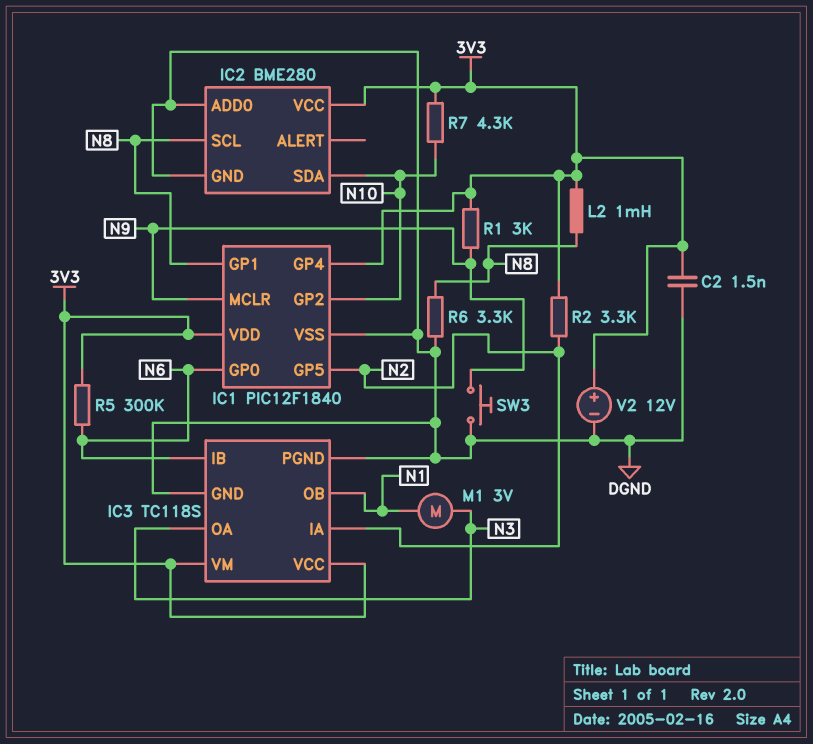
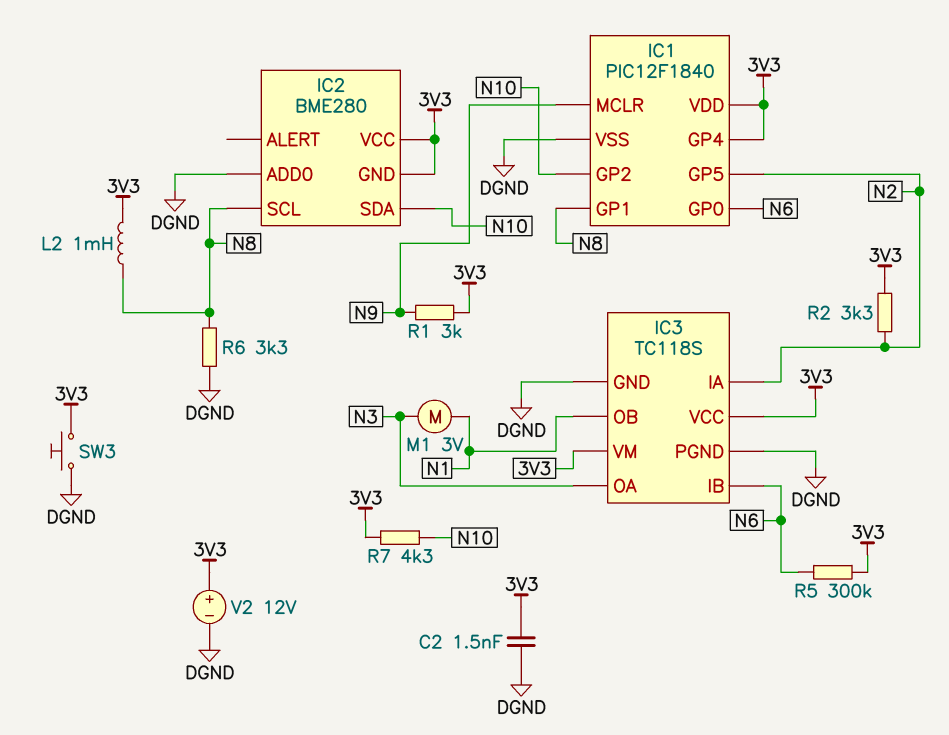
IC2 pin GND: DGND -> 3V3
SW3: button (DGND, N9) -> button (3V3, DGND)

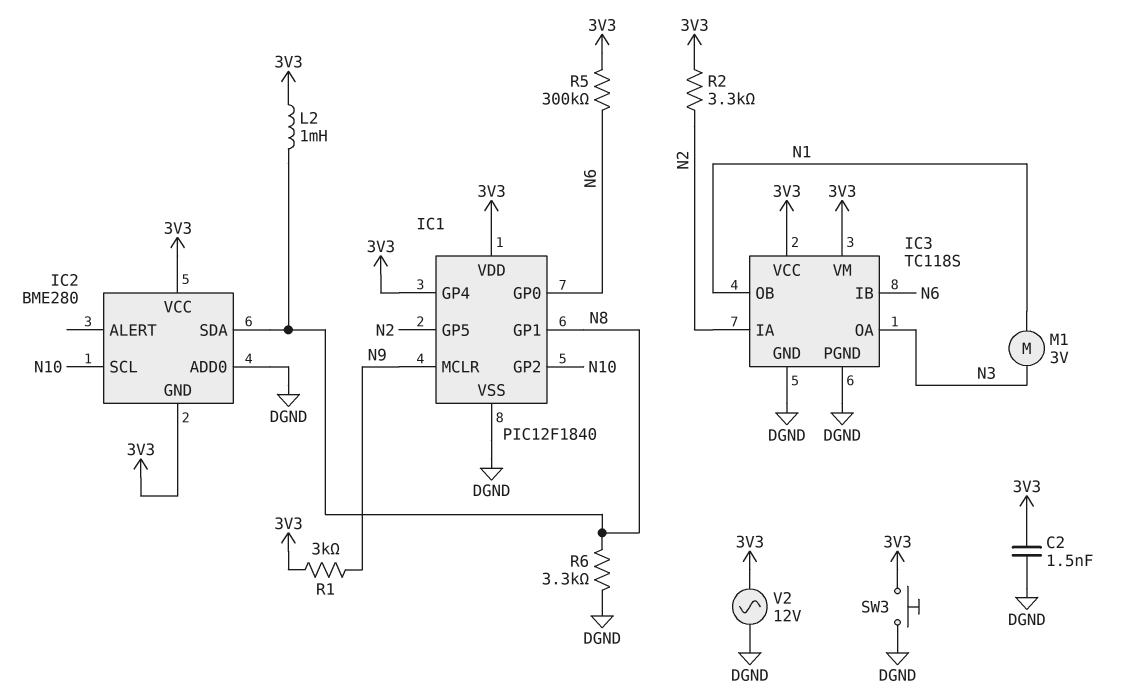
IC2 pin SCL: N8 -> N10
IC2 pin SDA: N10 -> N8
R7: 4.3k (3V3, N10) -> none
V2: 12V (plus 3V3, minus DGND) -> AC 12V (3V3, DGND)

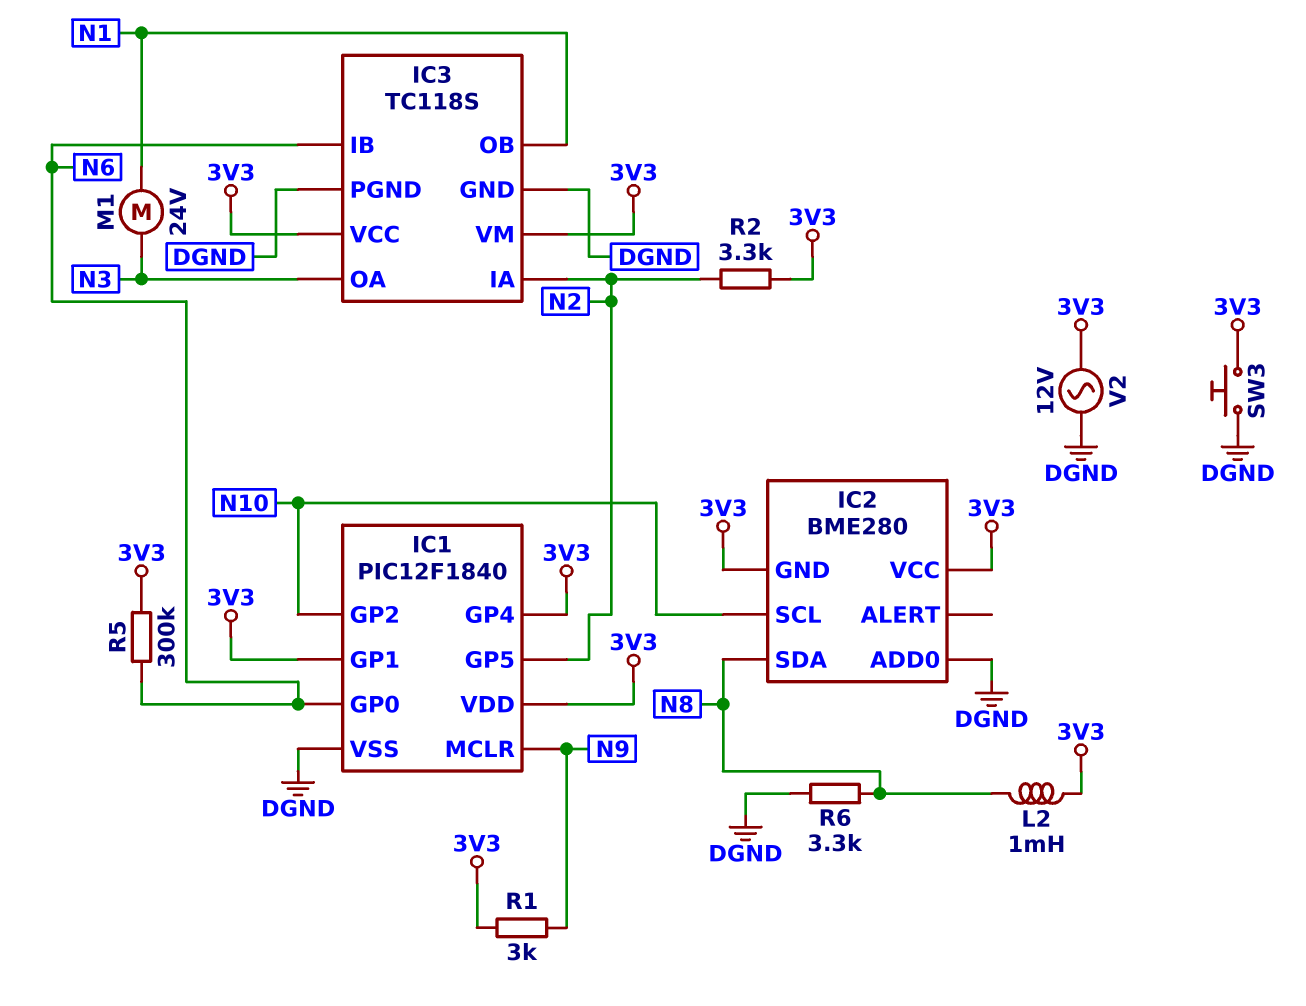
C2: 1.5nF (3V3, DGND) -> none
IC1 pin GP1: N8 -> 3V3
M1: motor 3V (N1, N3) -> motor 24V (N1, N3)

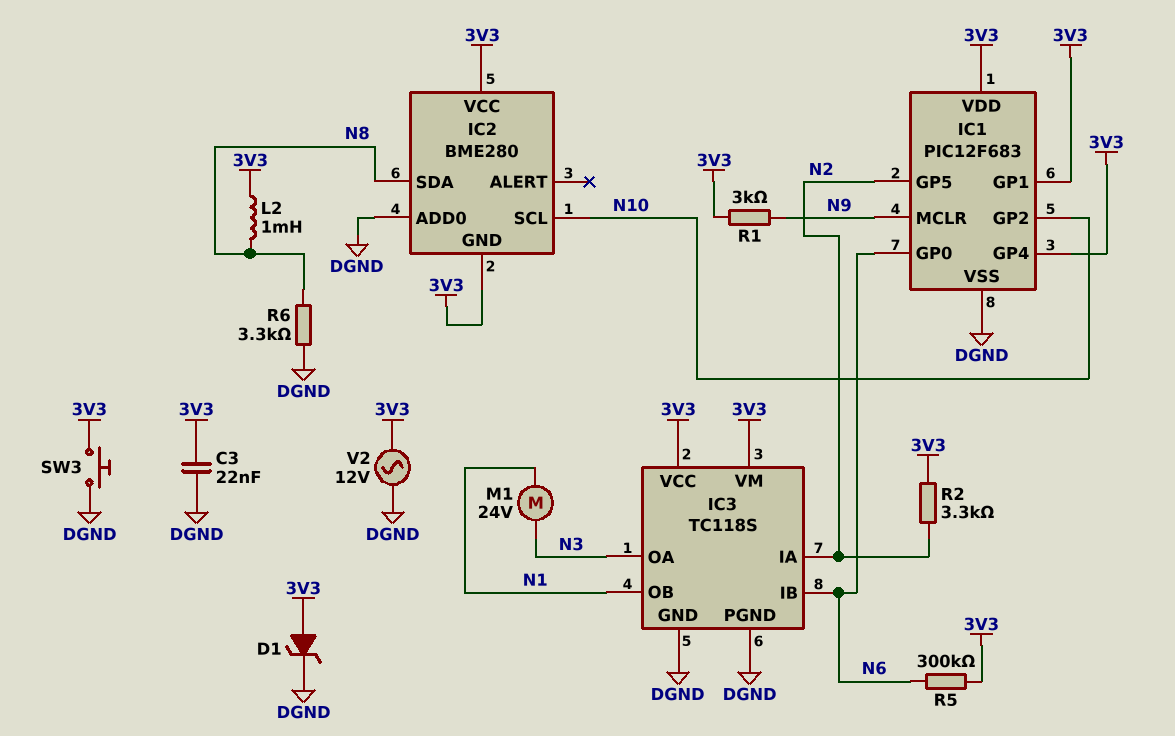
C3: none -> 22nF (3V3, DGND)
D1: none -> zener (A 3V3, K DGND)
IC1: PIC12F1840 -> PIC12F683

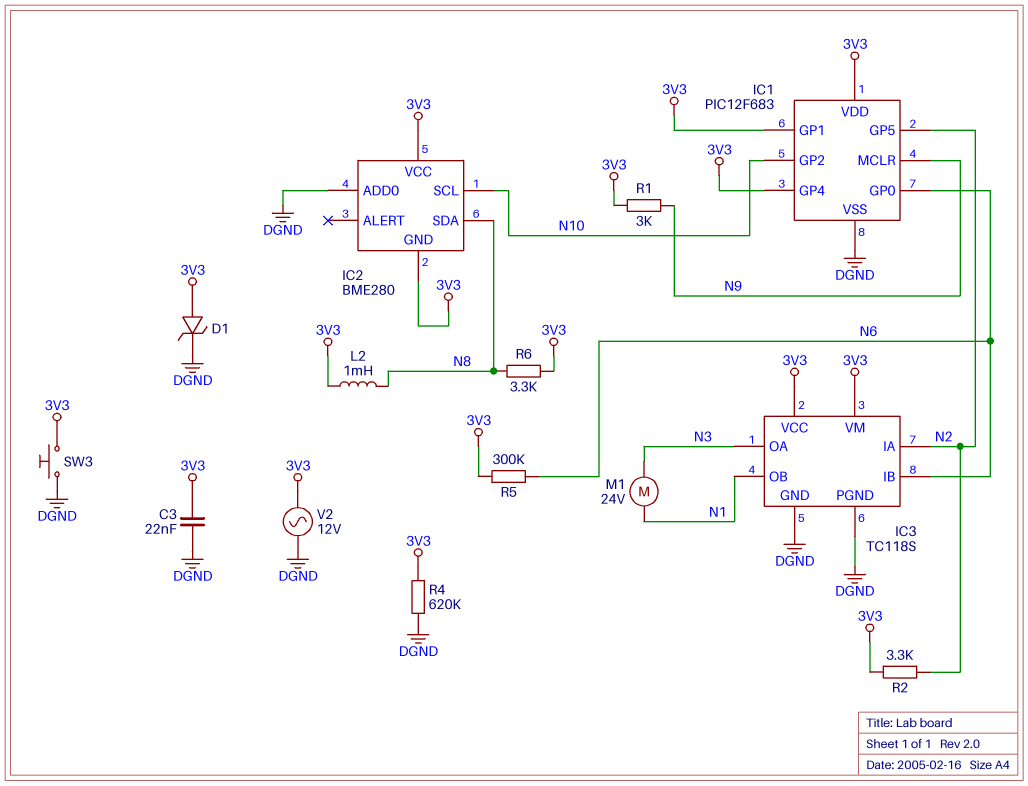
R4: none -> 620k (3V3, DGND)
R6: 3.3k (DGND, N8) -> 3.3k (3V3, N8)

